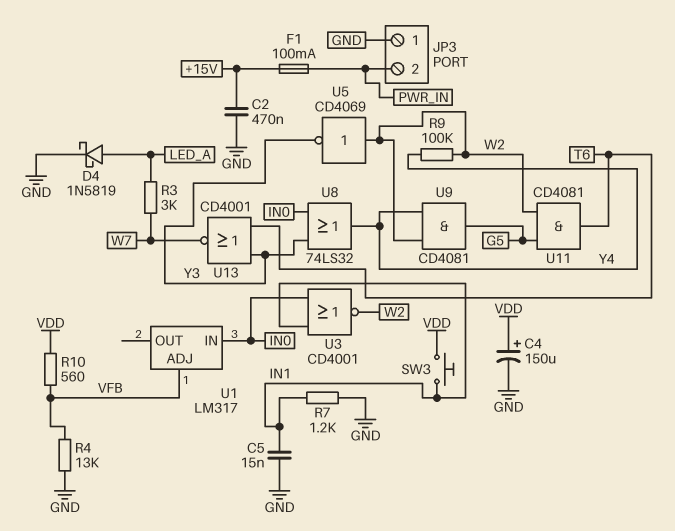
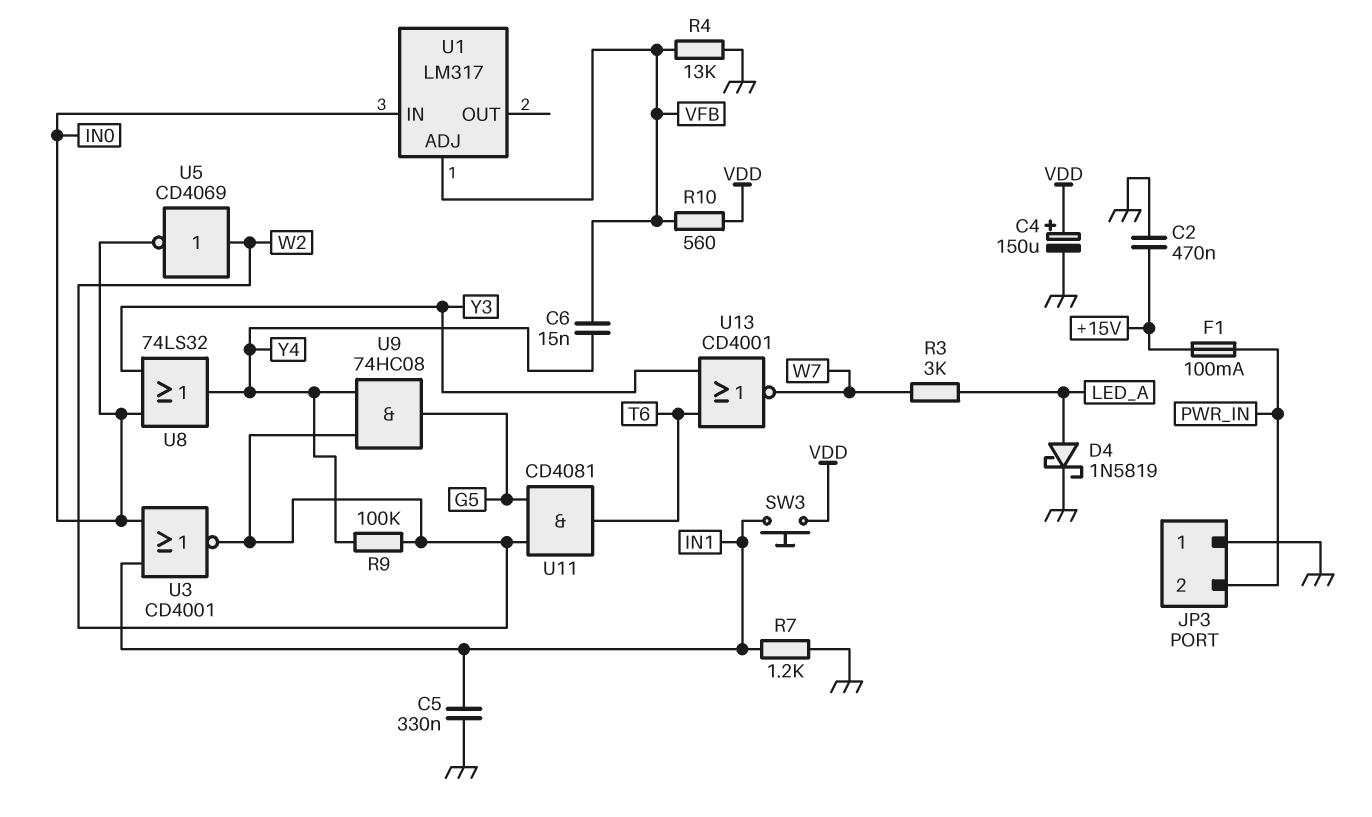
C5: 15nF (GND, IN1) -> 330nF (GND, IN1)
C6: none -> 15nF (VFB, Y4)
U5: NOT CD4069 (in W2, out Y3) -> NOT CD4069 (in W2, out IN0)
U9: AND CD4081 (in W2, in Y4, out G5) -> AND 74HC08 (in W2, in Y4, out G5)

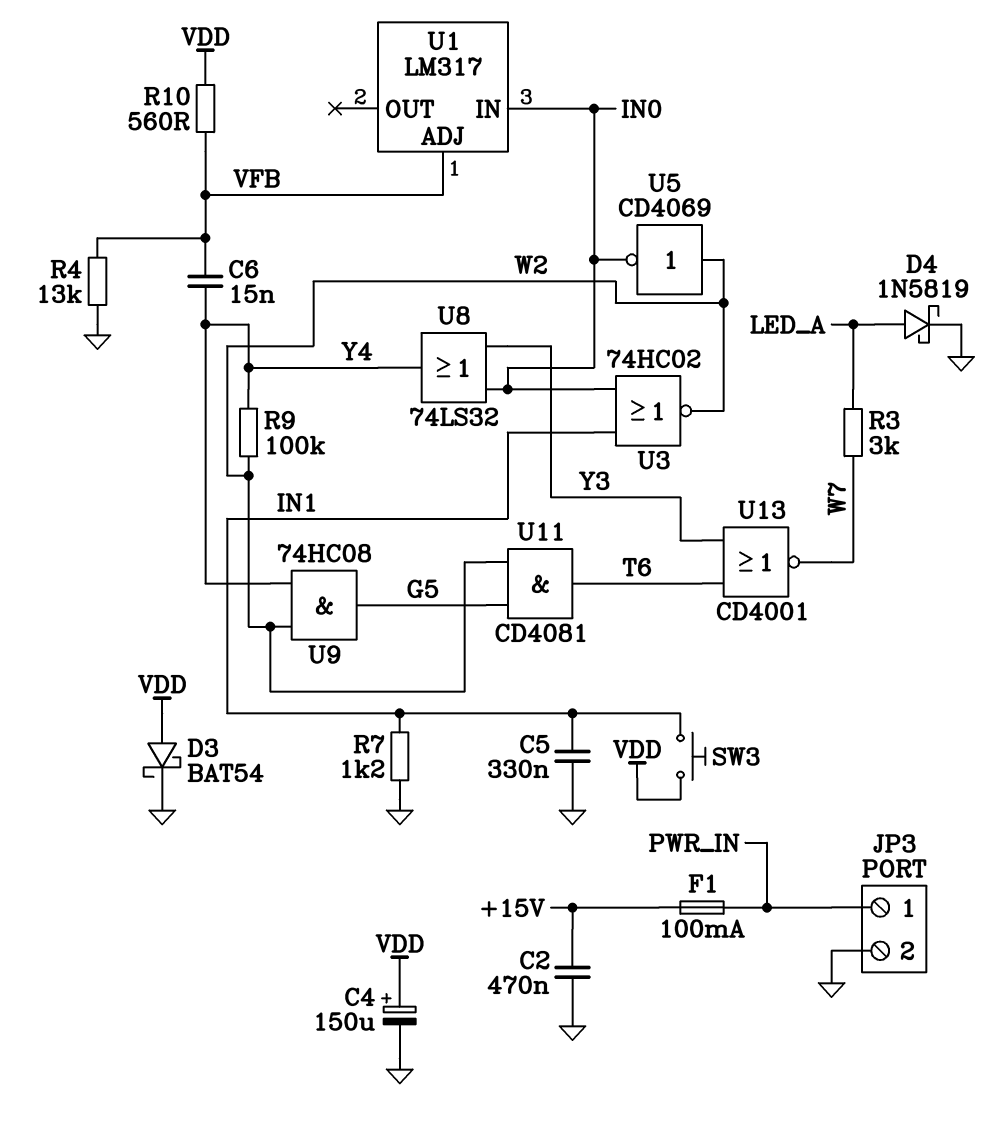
D3: none -> schottky BAT54 (A VDD, K GND)
JP3 pin 1: GND -> PWR_IN
JP3 pin 2: PWR_IN -> GND
U3: NOR CD4001 (in IN0, in IN1, out W2) -> NOR 74HC02 (in IN0, in IN1, out W2)

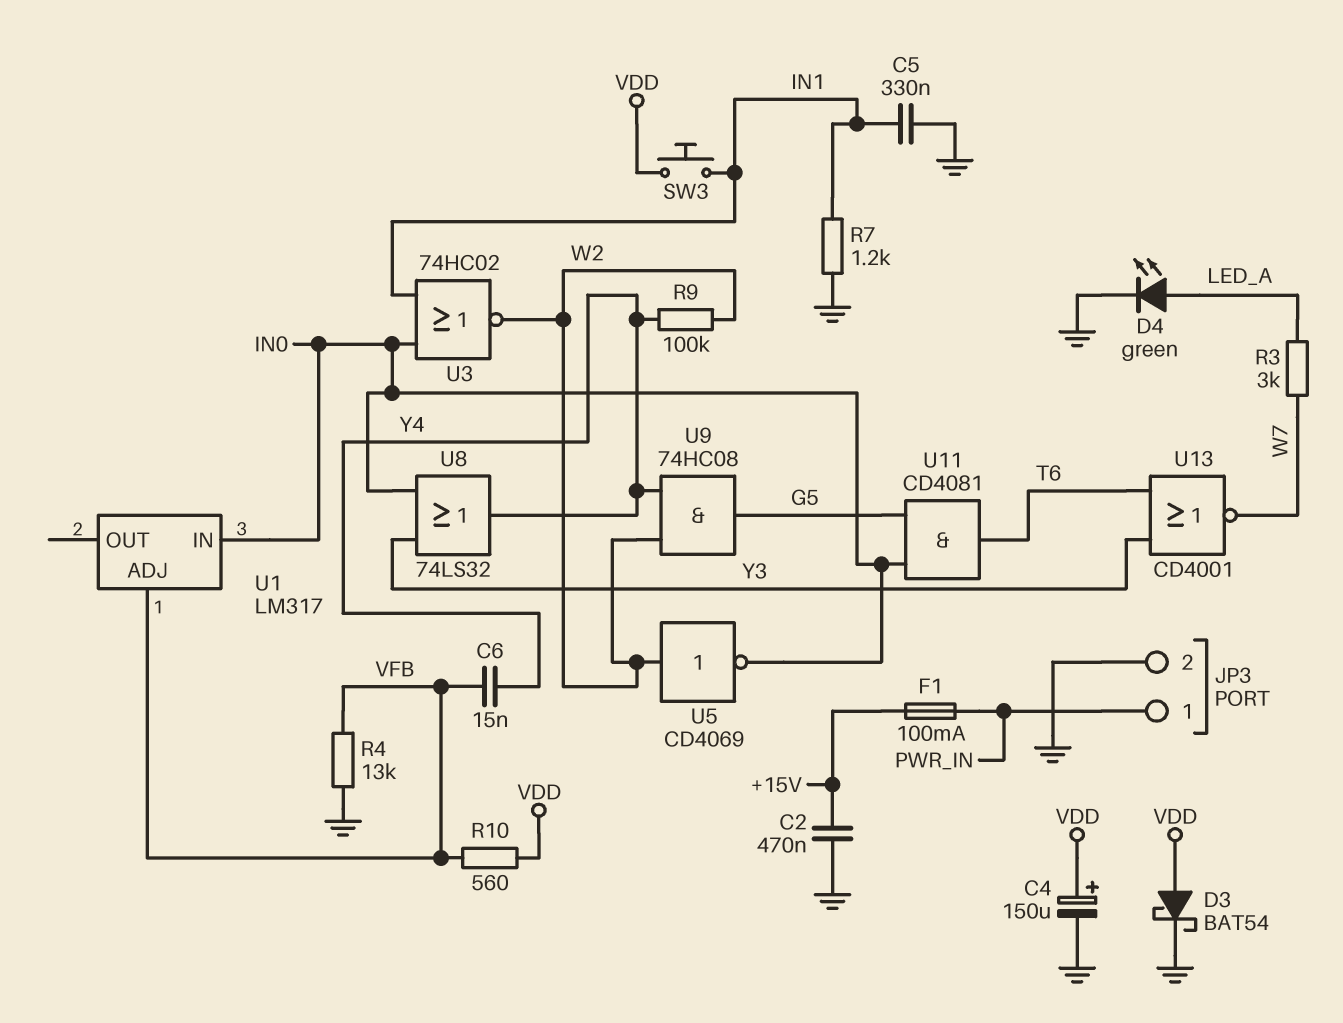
D4: schottky 1N5819 (A LED_A, K GND) -> LED green (A LED_A, K GND)
U11: AND CD4081 (in G5, in W2, out T6) -> AND CD4081 (in G5, in IN0, out T6)

